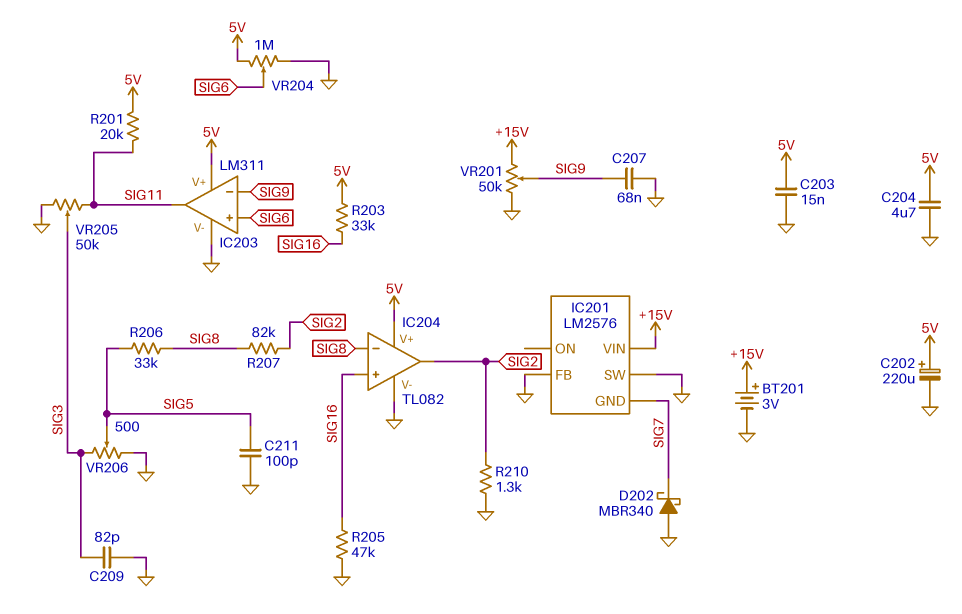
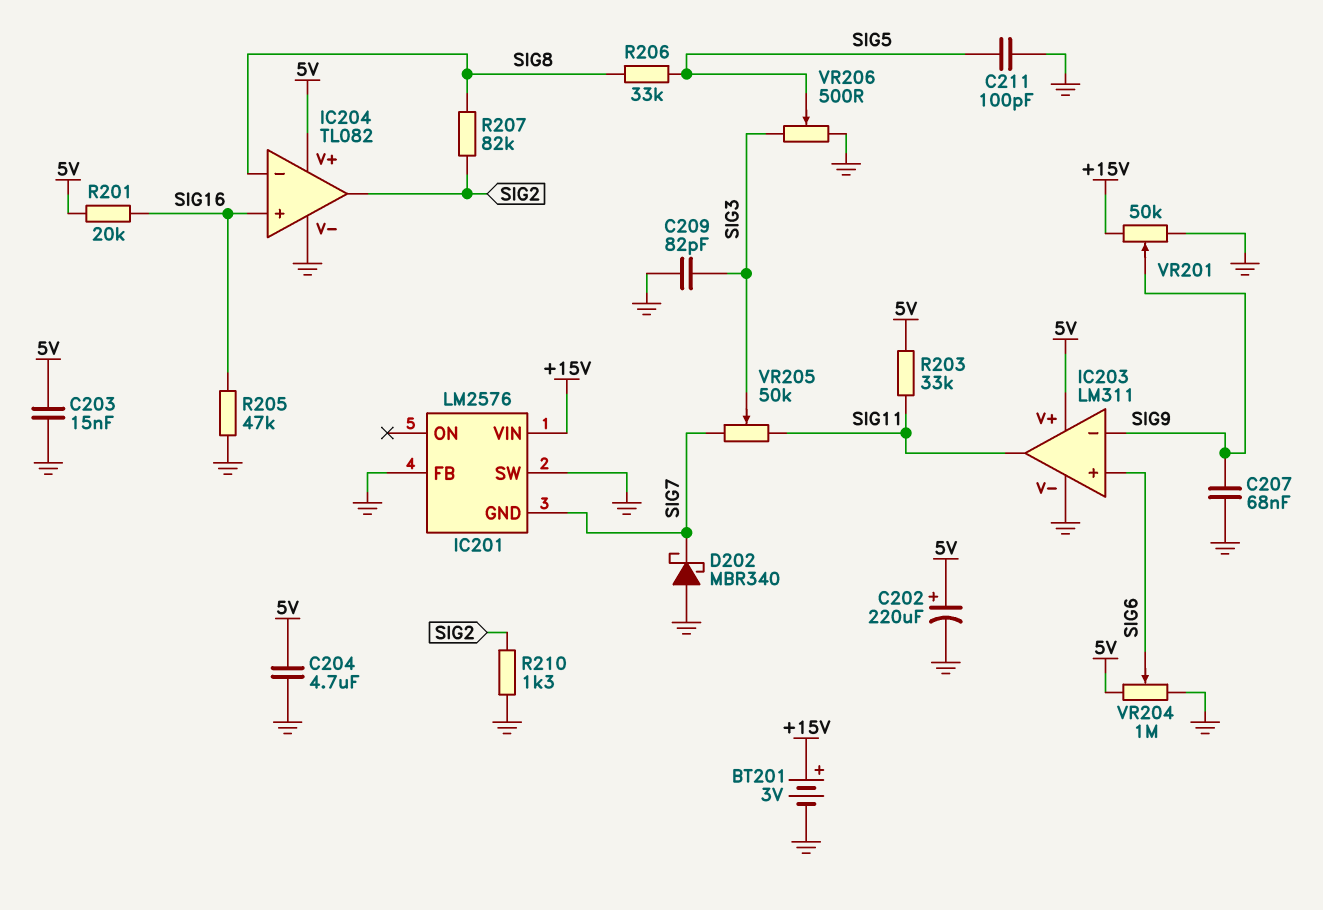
R201: 20k (5V, SIG11) -> 20k (5V, SIG16)
R203: 33k (5V, SIG16) -> 33k (5V, SIG11)
VR205: 50k (GND, SIG11, wiper SIG3) -> 50k (SIG7, SIG11, wiper SIG3)

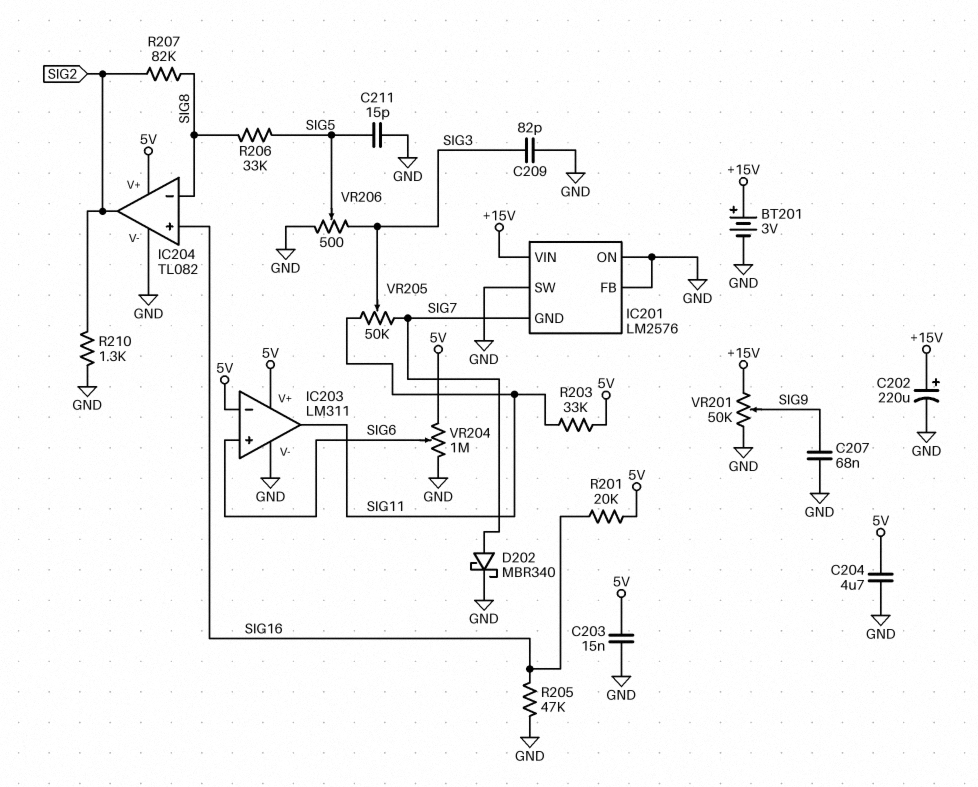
C202: 220uF (plus 5V, minus GND) -> 220uF (plus +15V, minus GND)
C211: 100pF (GND, SIG5) -> 15pF (GND, SIG5)
D202: schottky MBR340 (A GND, K SIG7) -> schottky MBR340 (A SIG7, K GND)
IC201 pin ON: none -> GND
IC203 pin in-: SIG9 -> 5V

